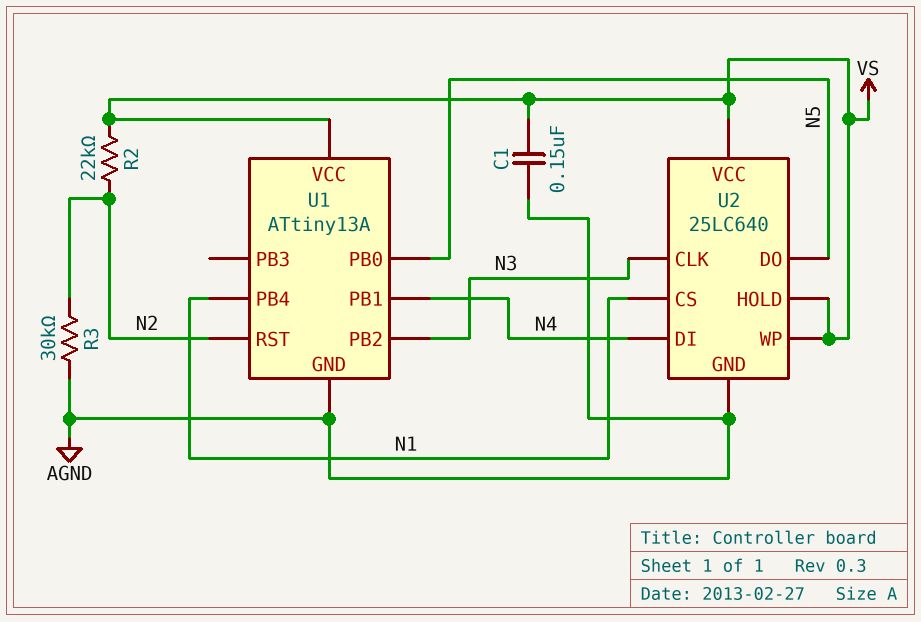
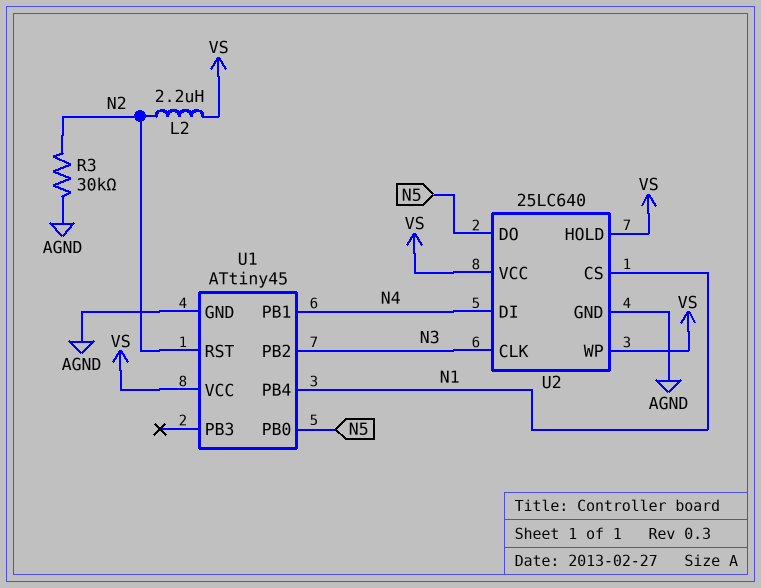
C1: 150nF (AGND, VS) -> none
L2: none -> 2.2uH (N2, VS)
R2: 22k (N2, VS) -> none
U1: ATtiny13A -> ATtiny45

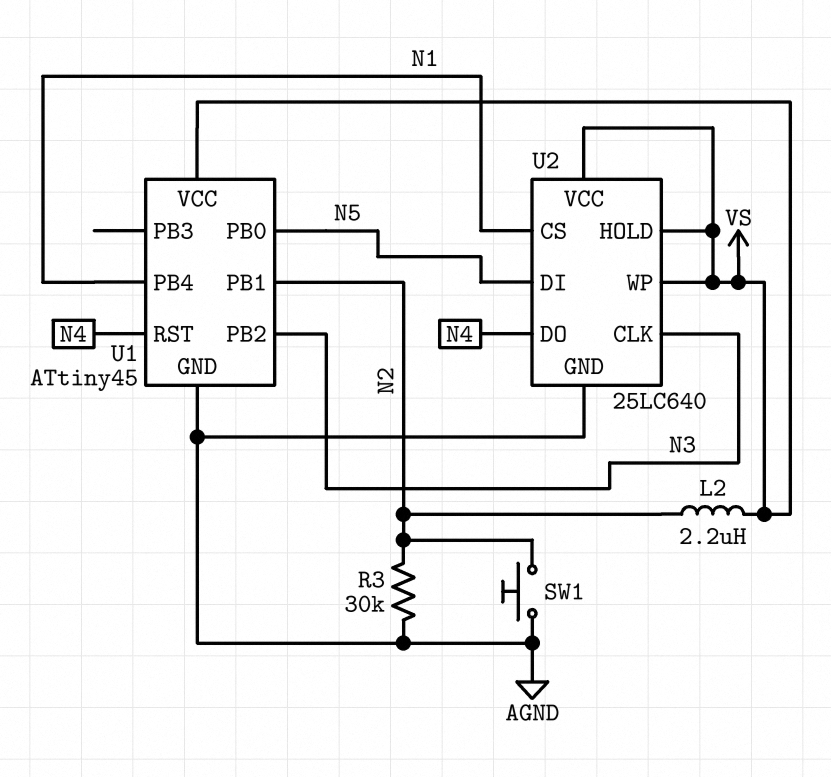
SW1: none -> button (AGND, N2)
U1 pin PB1: N4 -> N2
U1 pin RST: N2 -> N4
U2 pin DI: N4 -> N5
U2 pin DO: N5 -> N4

